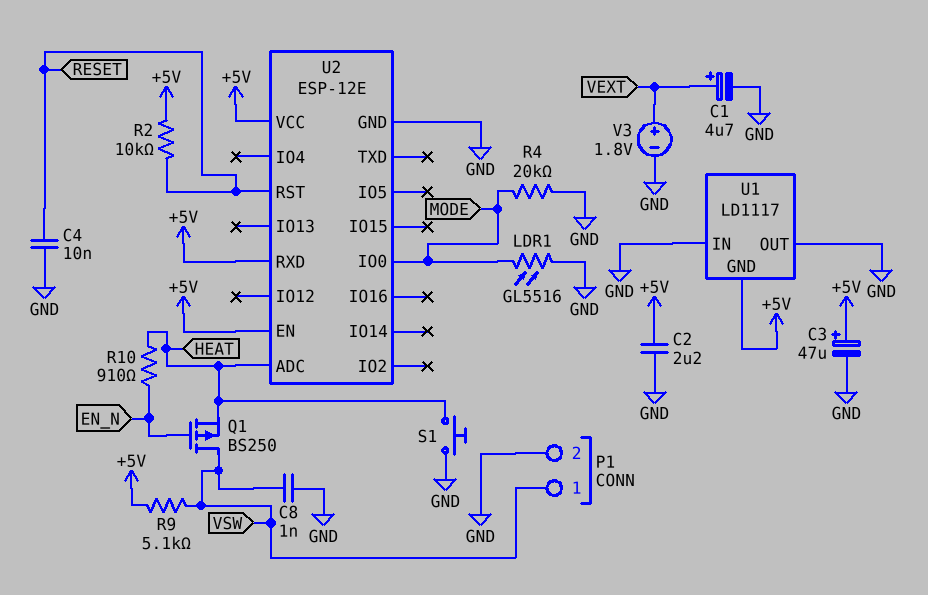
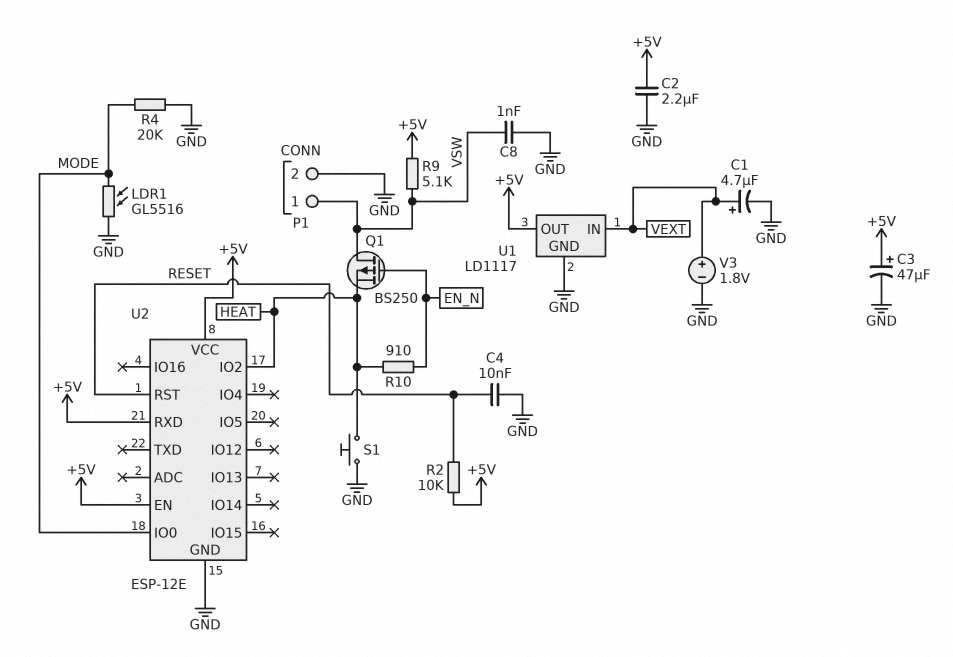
U1 pin GND: +5V -> GND
U1 pin IN: GND -> VEXT
U1 pin OUT: GND -> +5V
U2 pin ADC: HEAT -> none
U2 pin IO2: none -> HEAT

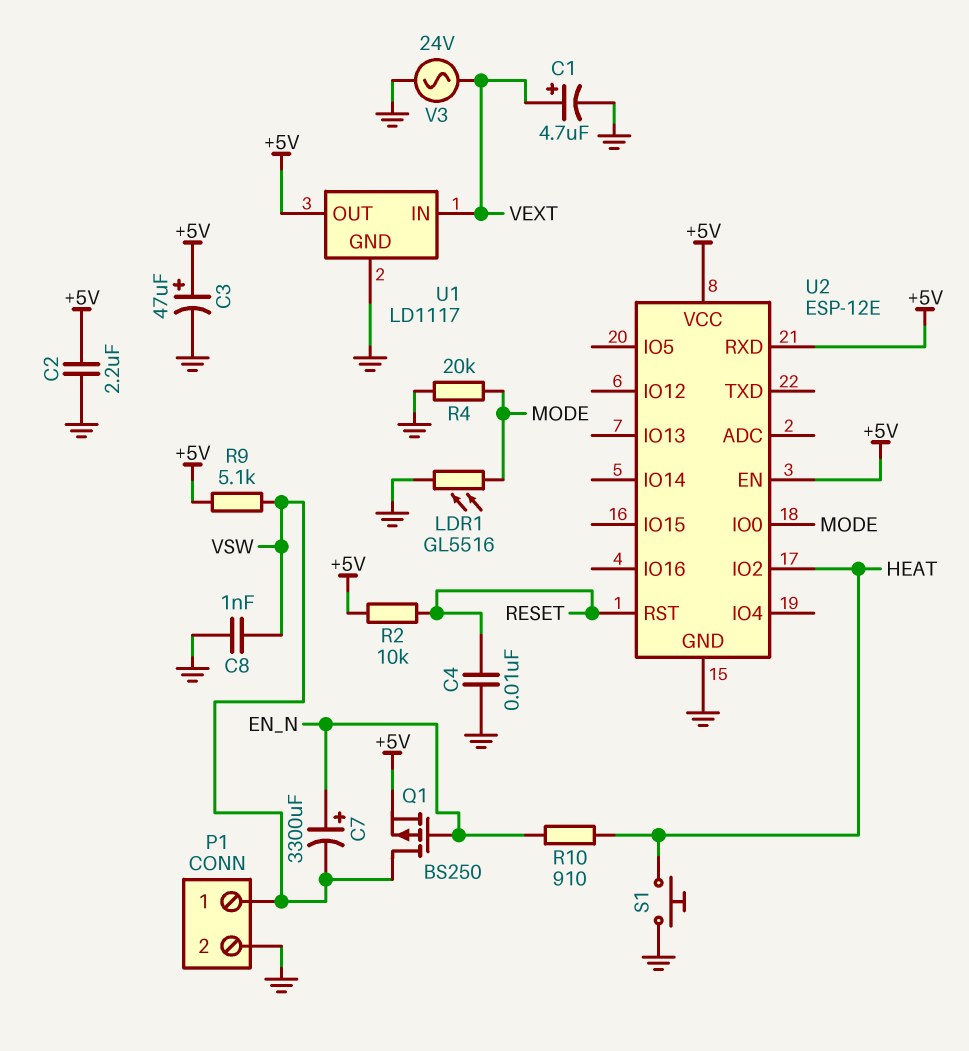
C7: none -> 3300uF (plus EN_N, minus VSW)
Q1: PMOS BS250 (G EN_N, D VSW, S HEAT) -> PMOS BS250 (G EN_N, D VSW, S +5V)
V3: 1.8V (plus VEXT, minus GND) -> AC 24V (GND, VEXT)

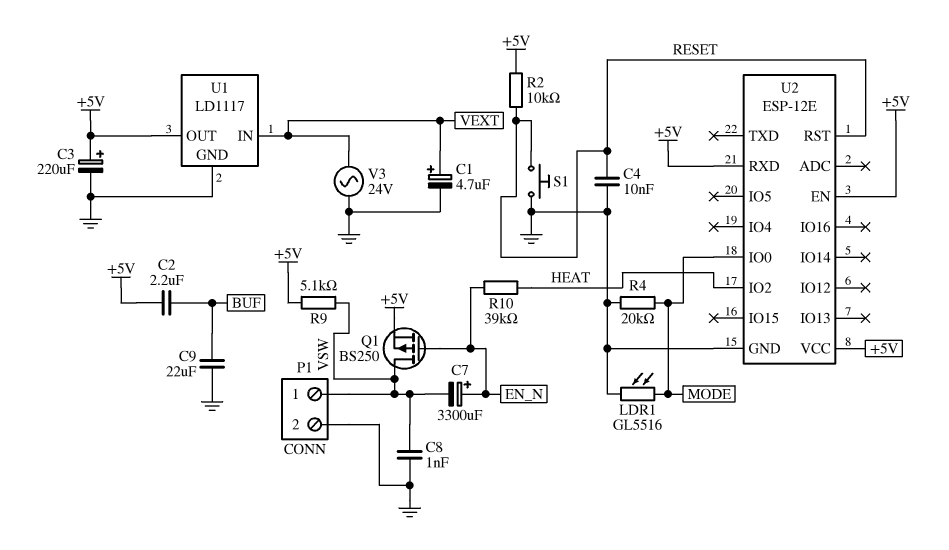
C2: 2.2uF (+5V, GND) -> 2.2uF (+5V, BUF)
C3: 47uF (plus +5V, minus GND) -> 220uF (plus +5V, minus GND)
C9: none -> 22uF (BUF, GND)
R10: 910 (EN_N, HEAT) -> 39k (EN_N, HEAT)
S1: button (GND, HEAT) -> button (GND, RESET)

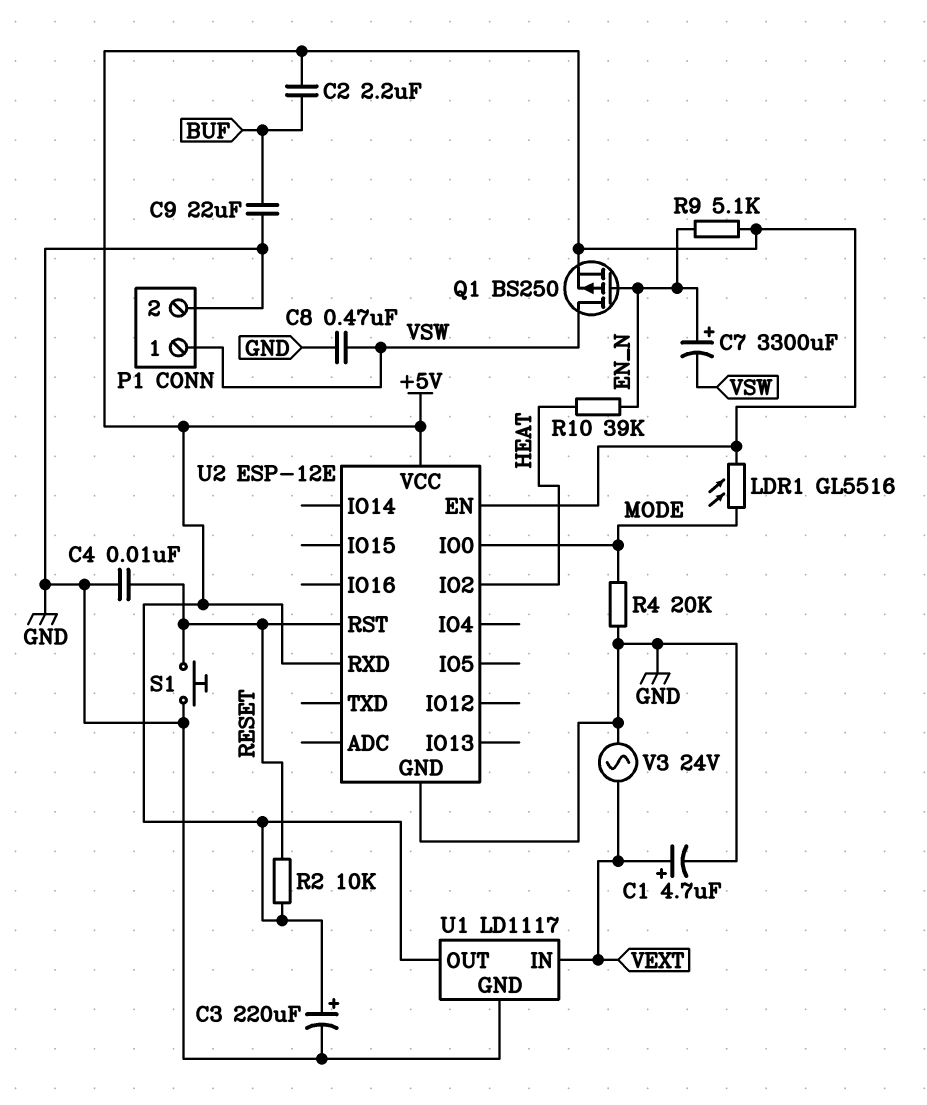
C8: 1nF (GND, VSW) -> 470nF (GND, VSW)
LDR1: GL5516 (GND, MODE) -> GL5516 (+5V, MODE)
R9: 5.1k (+5V, VSW) -> 5.1k (+5V, EN_N)

